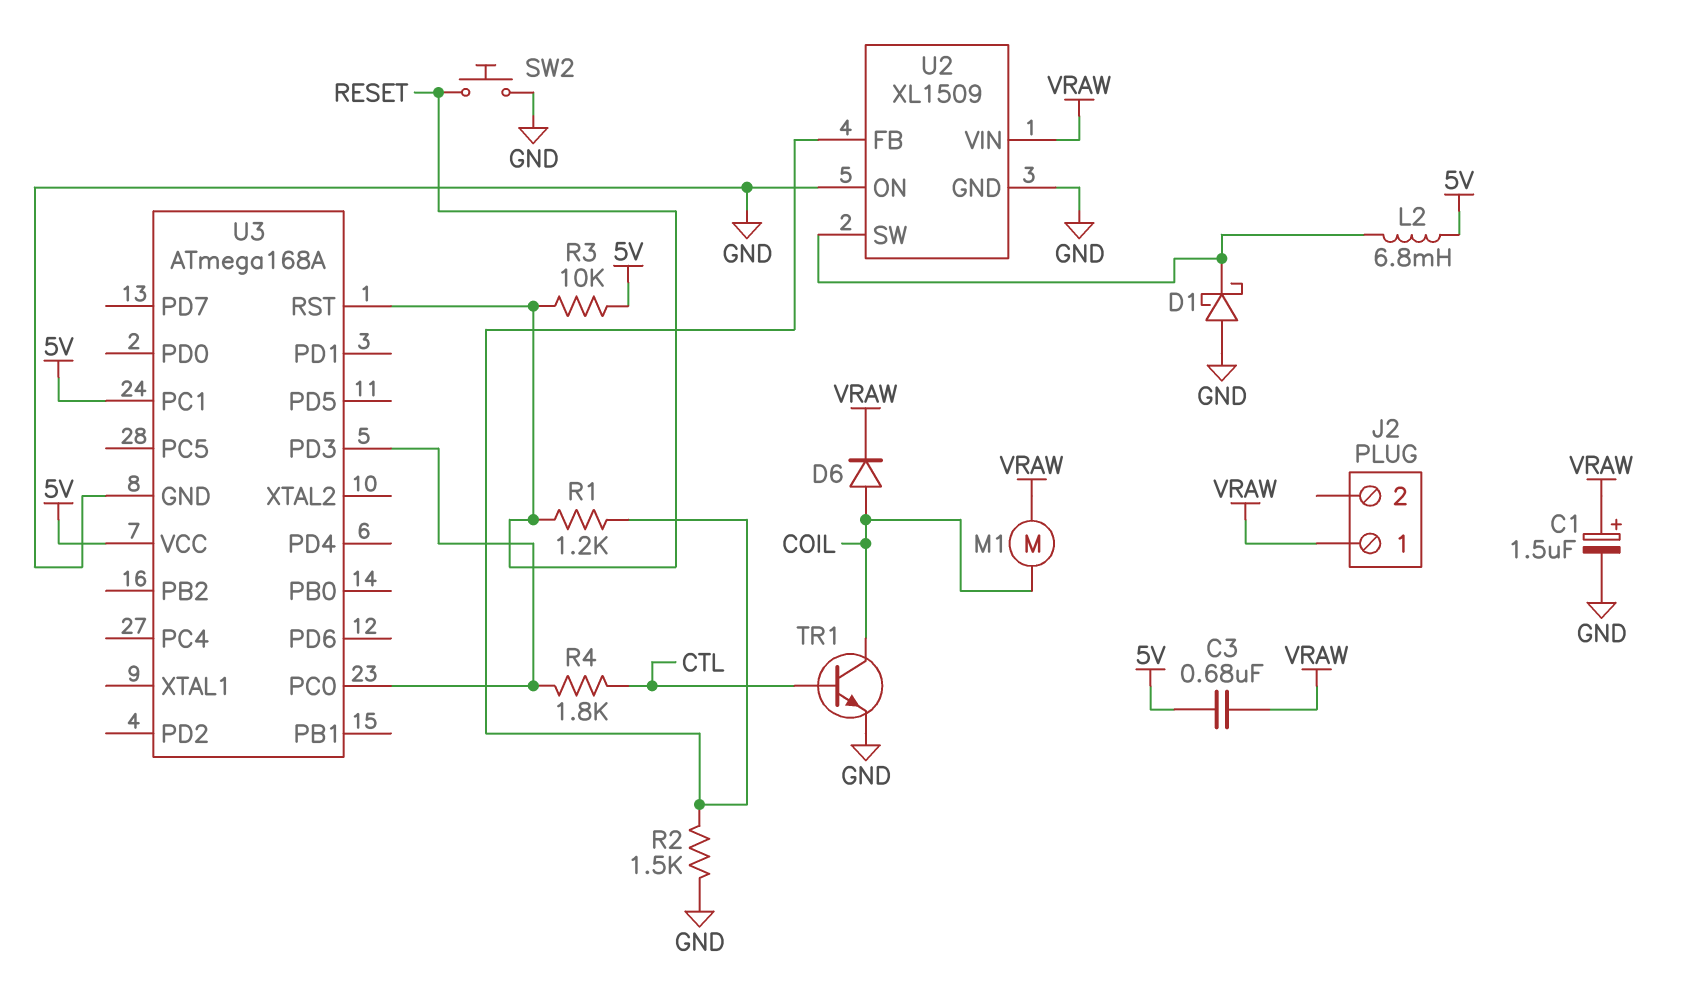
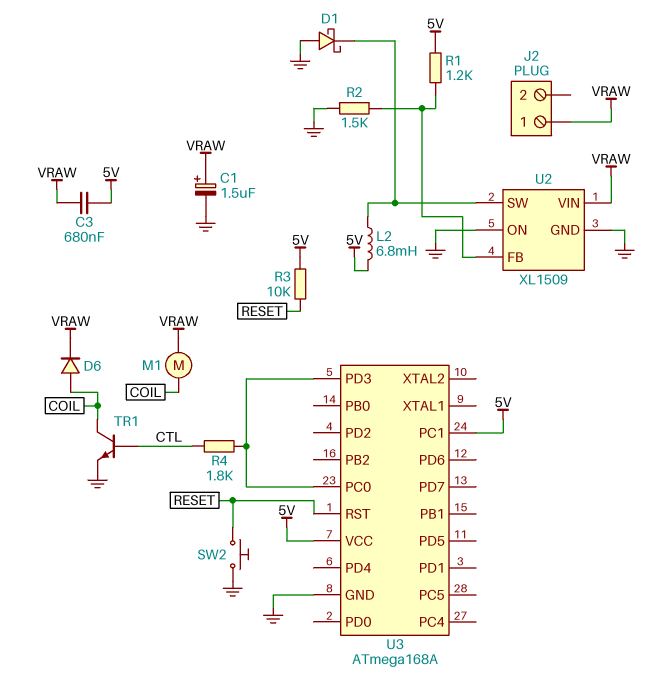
R1: 1.2k (RESET, U2/FB) -> 1.2k (5V, U2/FB)

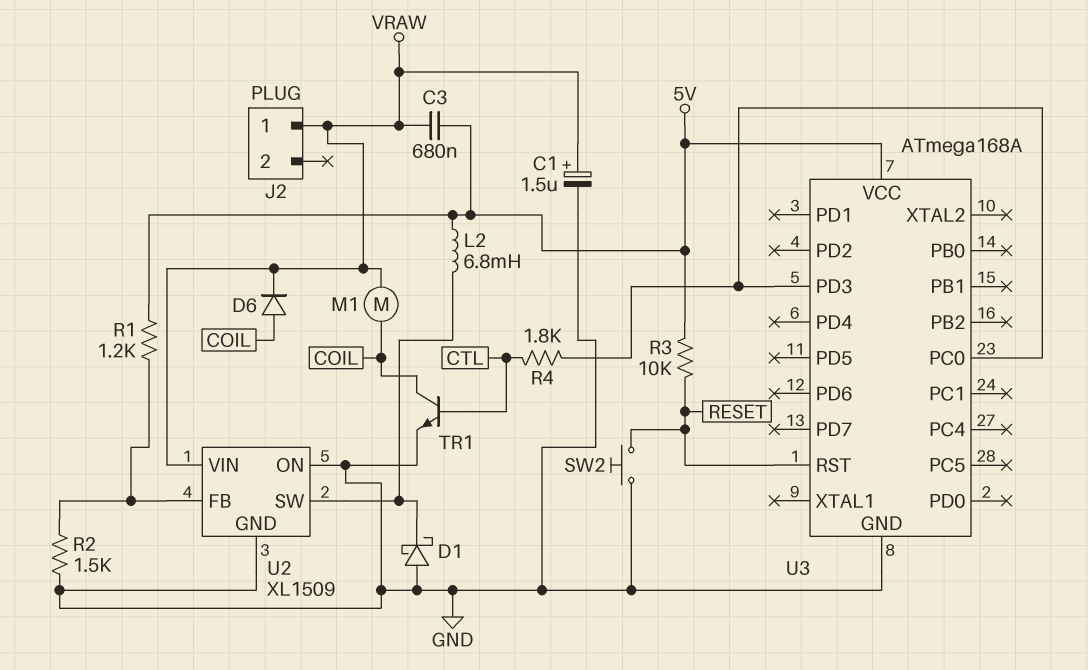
U3 pin PC1: 5V -> none

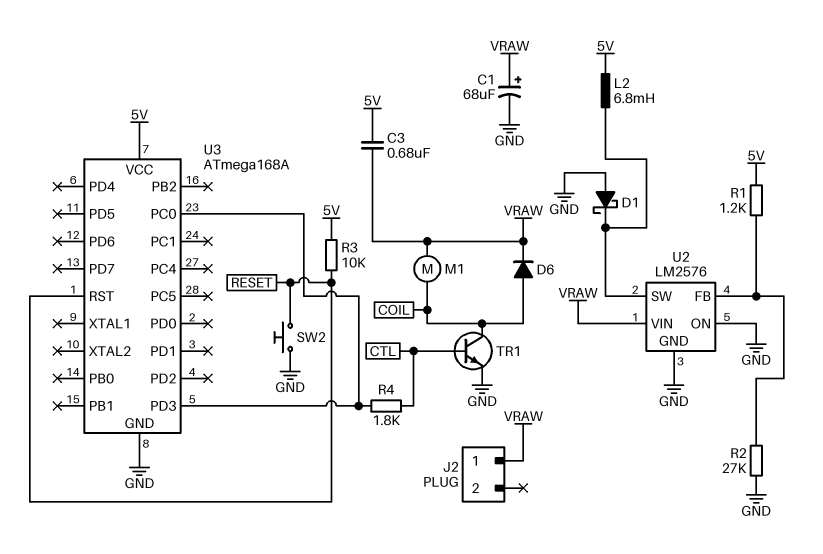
C1: 1.5uF (plus VRAW, minus GND) -> 68uF (plus VRAW, minus GND)
R2: 1.5k (GND, U2/FB) -> 27k (GND, U2/FB)
U2: XL1509 -> LM2576

